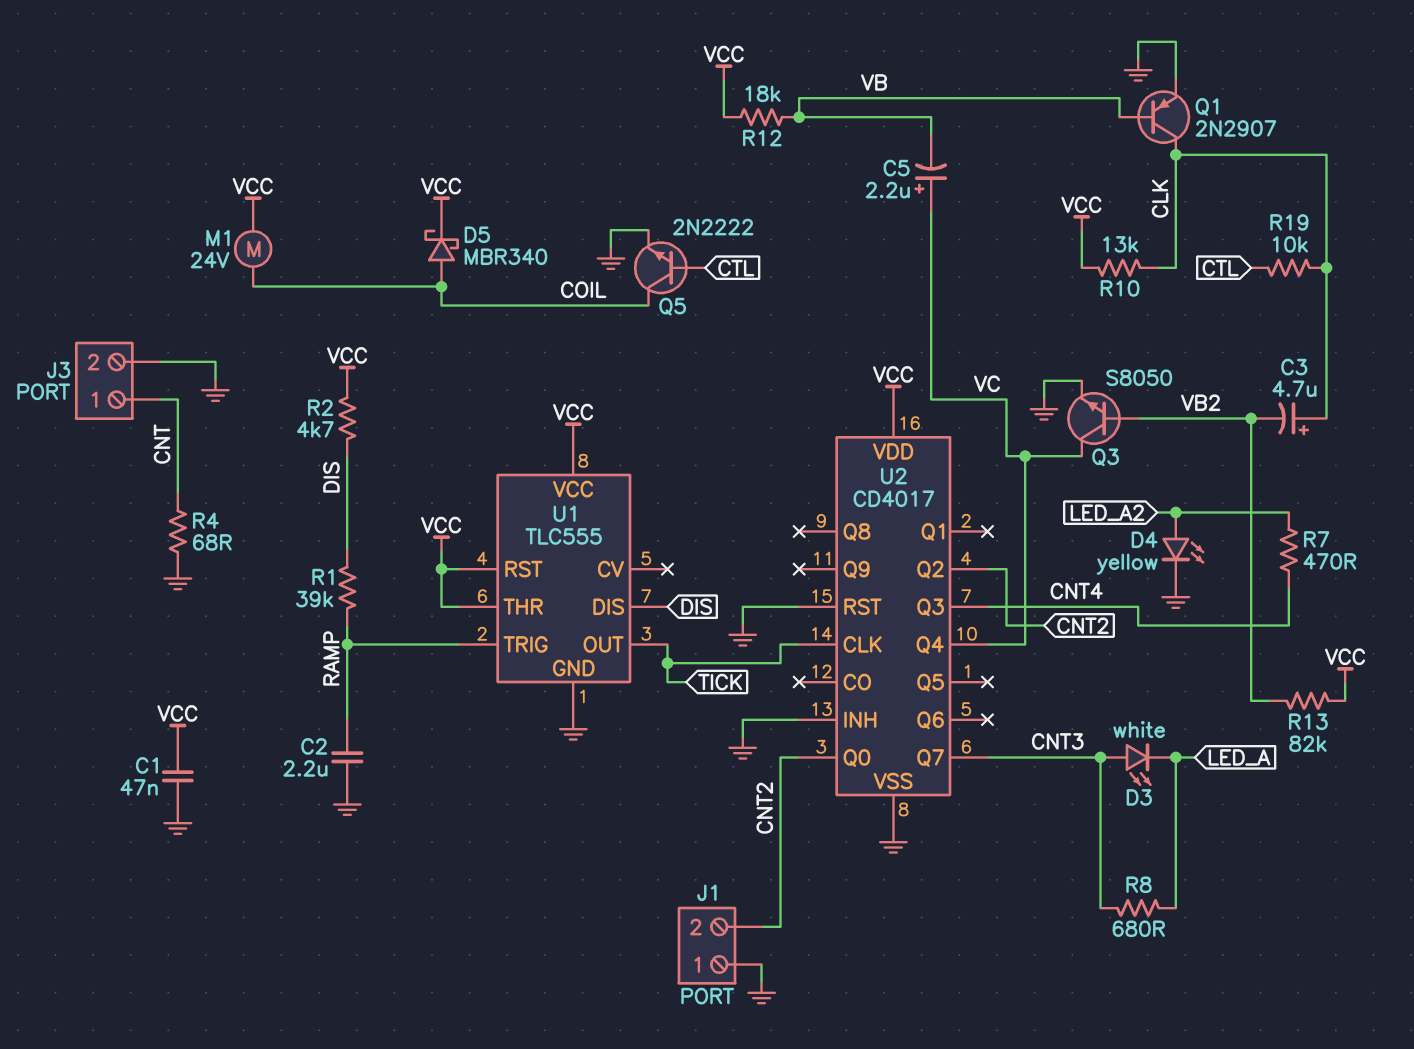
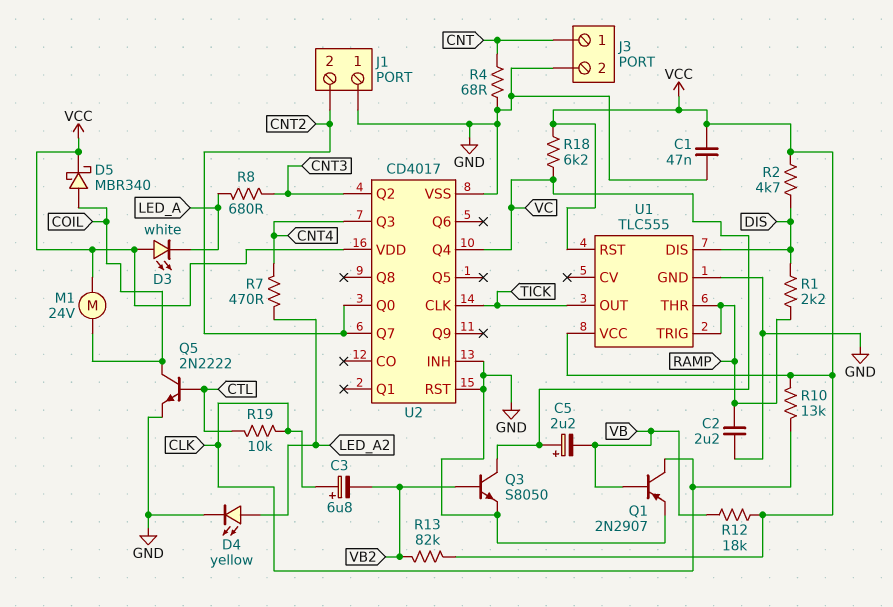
C3: 4.7uF (plus CLK, minus VB2) -> 6.8uF (plus CLK, minus VB2)
D3: LED white (A CNT3, K LED_A) -> LED white (A VCC, K LED_A)
R1: 39k (DIS, RAMP) -> 2.2k (DIS, RAMP)
R18: none -> 6.2k (VC, VCC)
U1 pin THR: VCC -> RAMP
U2 pin Q2: CNT2 -> CNT3
U2 pin Q7: CNT3 -> CNT2

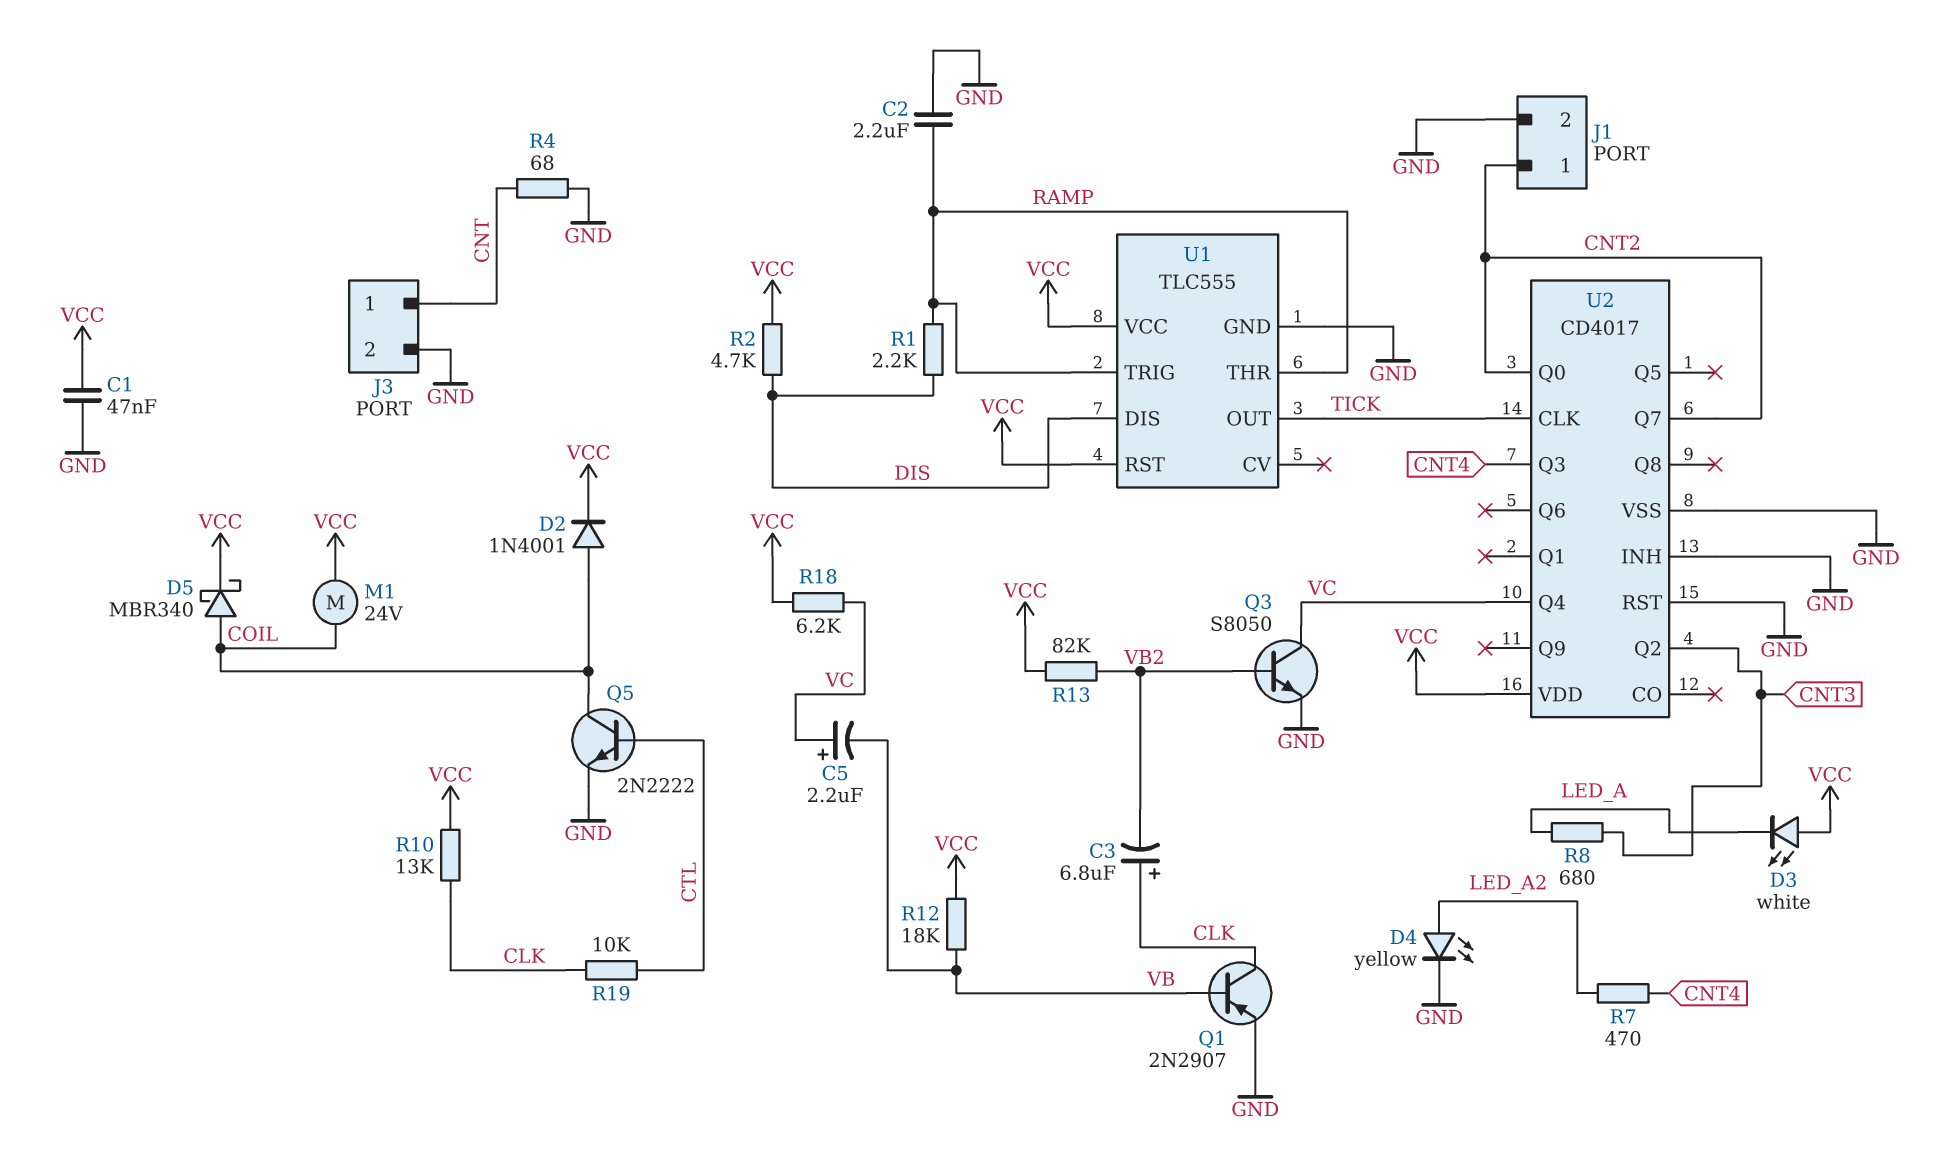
D2: none -> diode 1N4001 (A COIL, K VCC)
J1 pin 1: GND -> CNT2
J1 pin 2: CNT2 -> GND

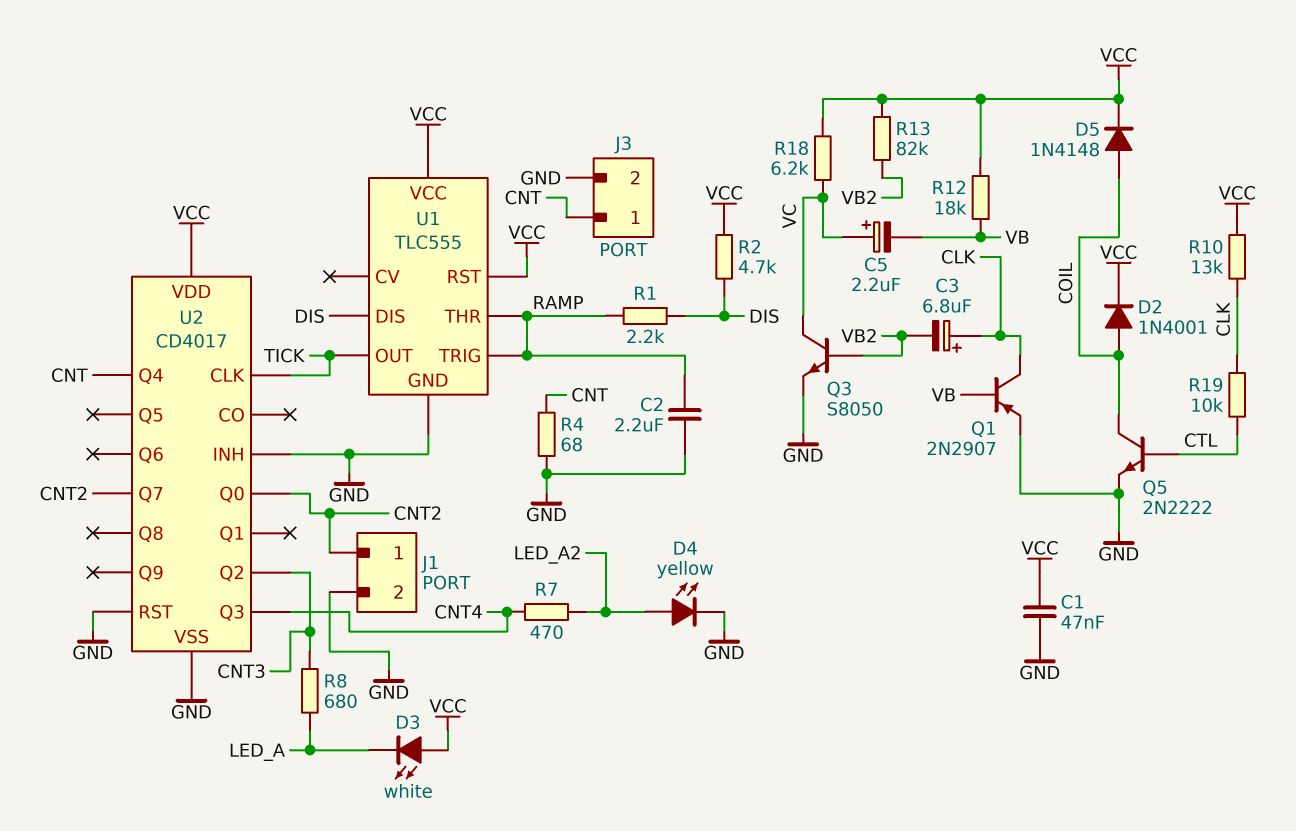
D5: schottky MBR340 (A COIL, K VCC) -> diode 1N4148 (A COIL, K VCC)
M1: motor 24V (COIL, VCC) -> none
U2 pin Q4: VC -> CNT

